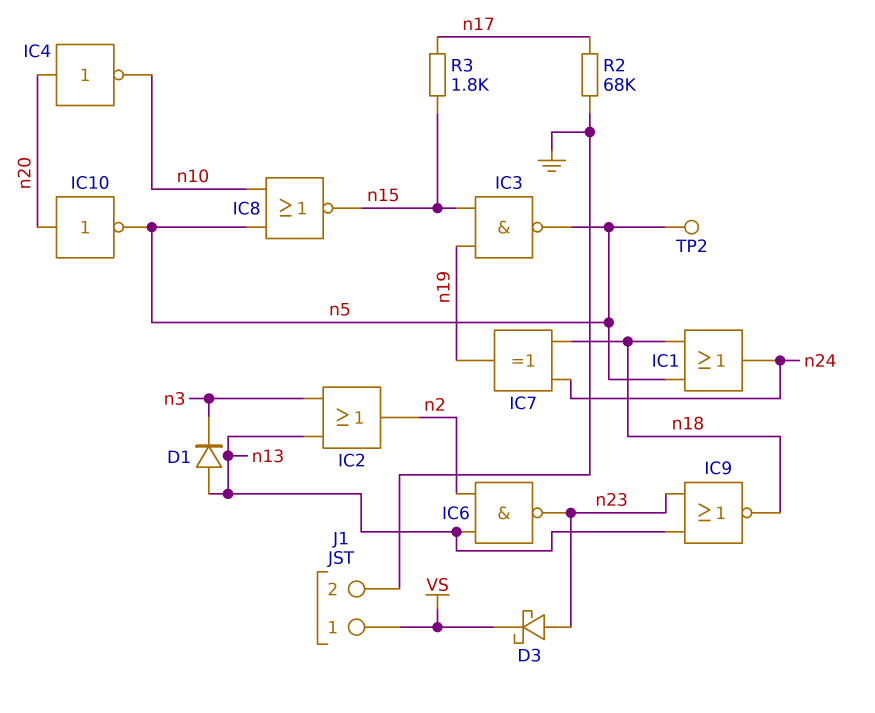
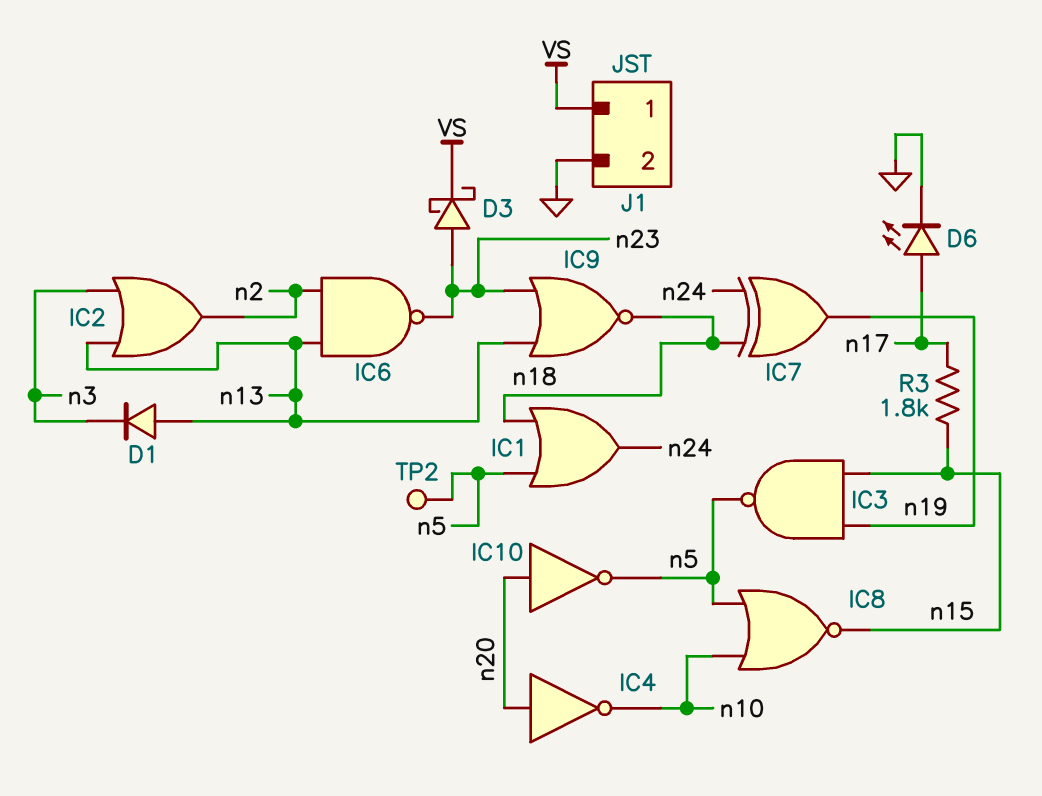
D6: none -> LED (A n17, K GND)
R2: 68k (GND, n17) -> none

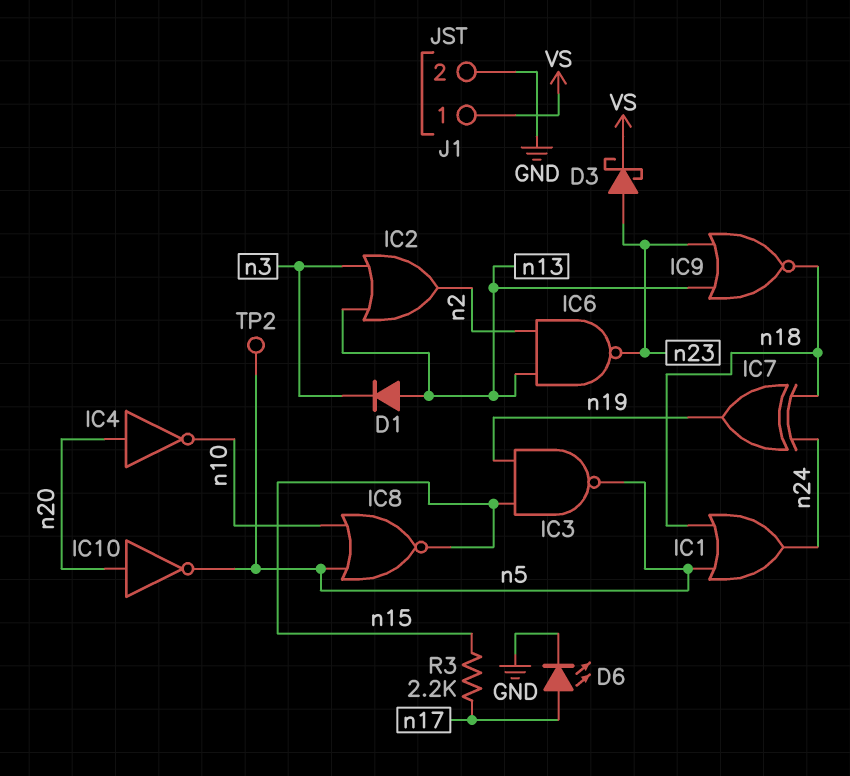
R3: 1.8k (n15, n17) -> 2.2k (n15, n17)

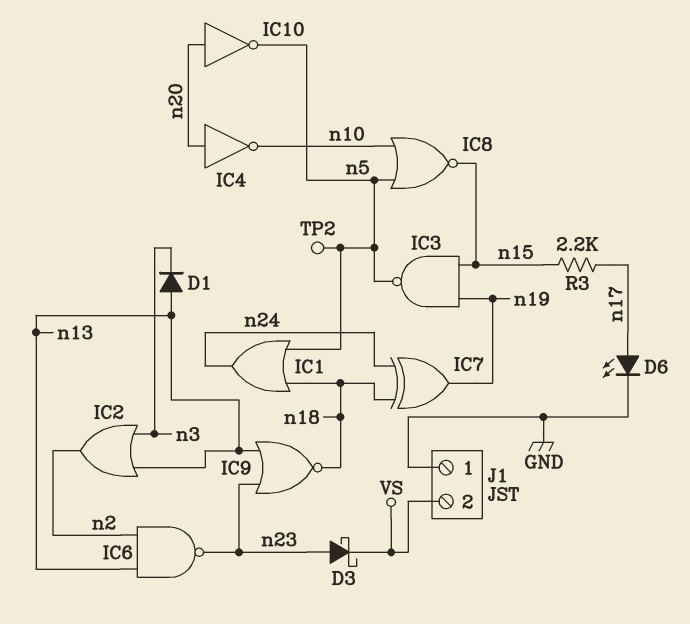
J1 pin 1: VS -> GND
J1 pin 2: GND -> VS

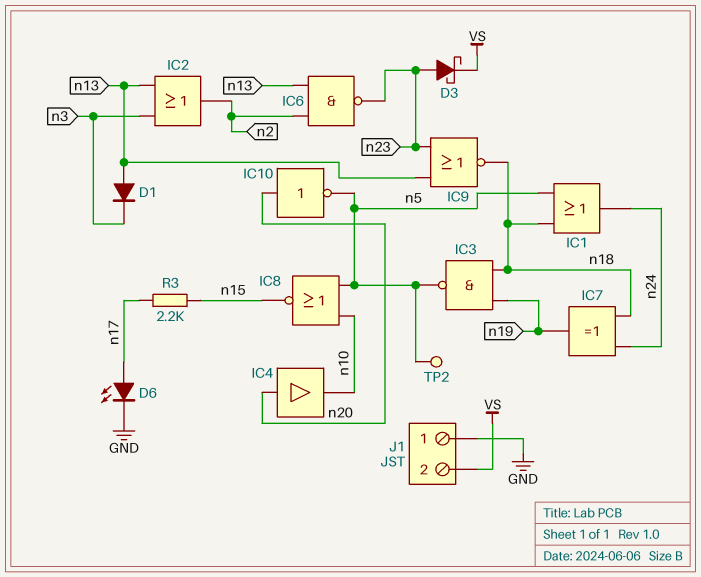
IC3: NAND (in n15, in n19, out n5) -> NAND (in n18, in n19, out n5)
IC4: NOT (in n20, out n10) -> buffer (in n20, out n10)

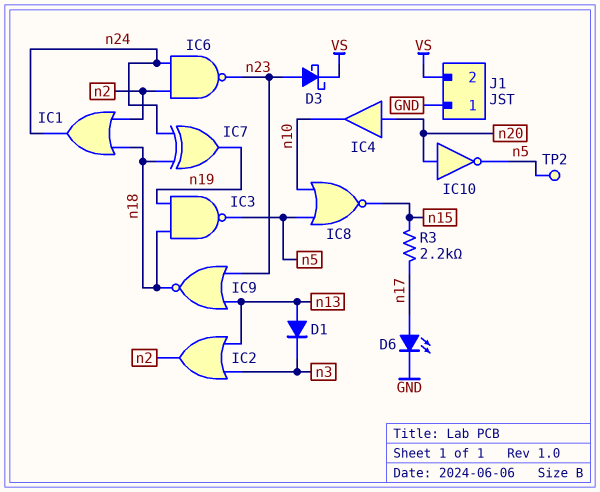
IC1: OR (in n5, in n18, out n24) -> OR (in n2, in n18, out n24)
IC6: NAND (in n2, in n13, out n23) -> NAND (in n2, in n24, out n23)

